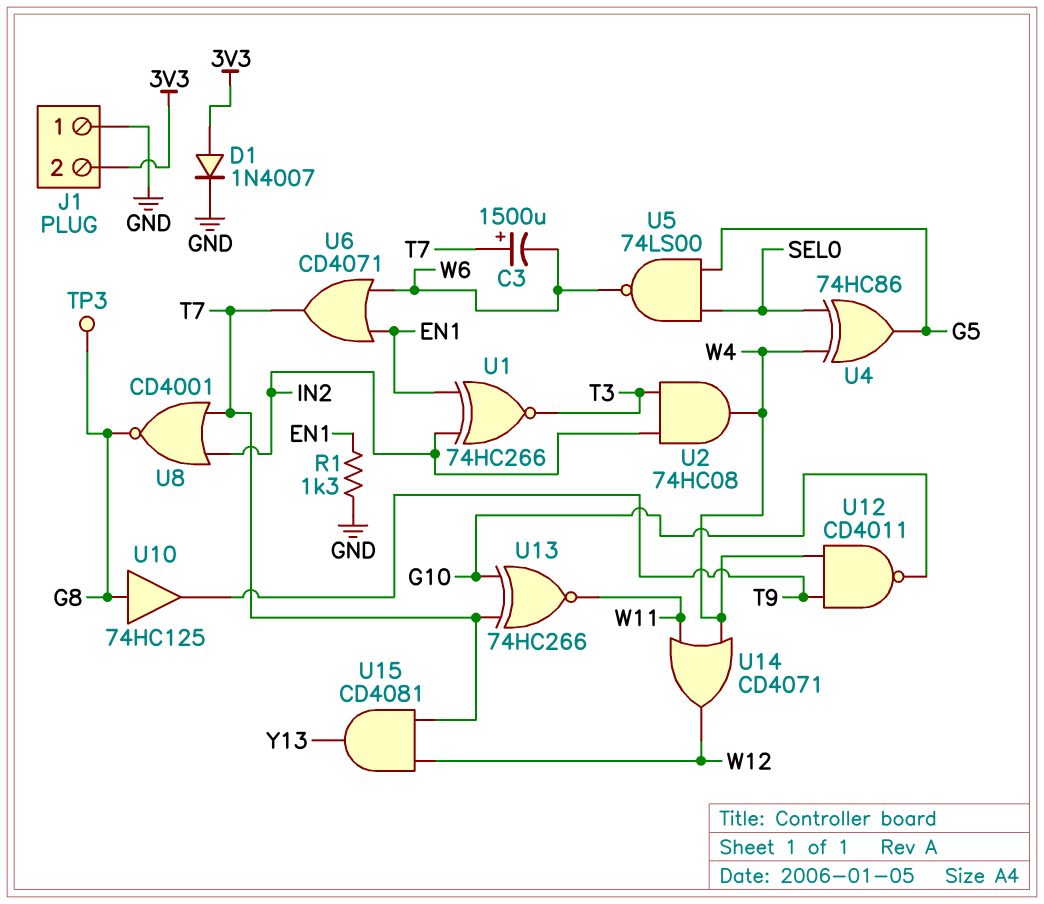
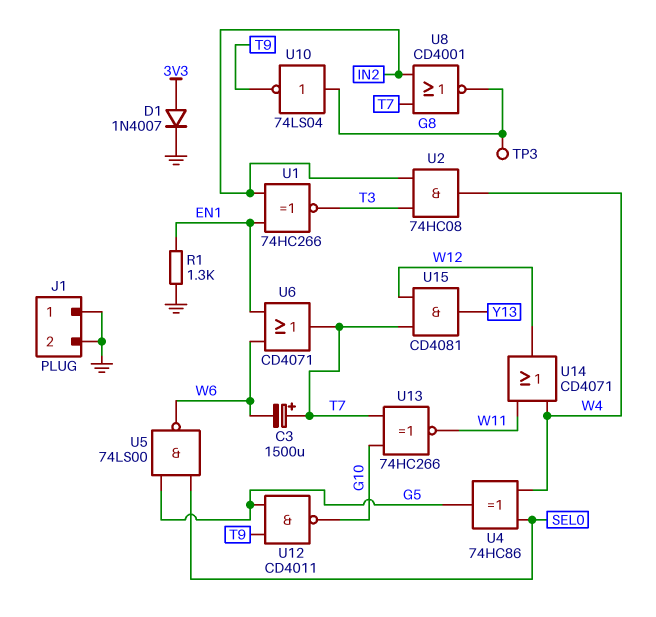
J1 pin 2: 3V3 -> GND
U10: buffer 74HC125 (in G8, out T9) -> NOT 74LS04 (in G8, out T9)
U12: NAND CD4011 (in T9, in W4, out G10) -> NAND CD4011 (in G5, in T9, out G10)

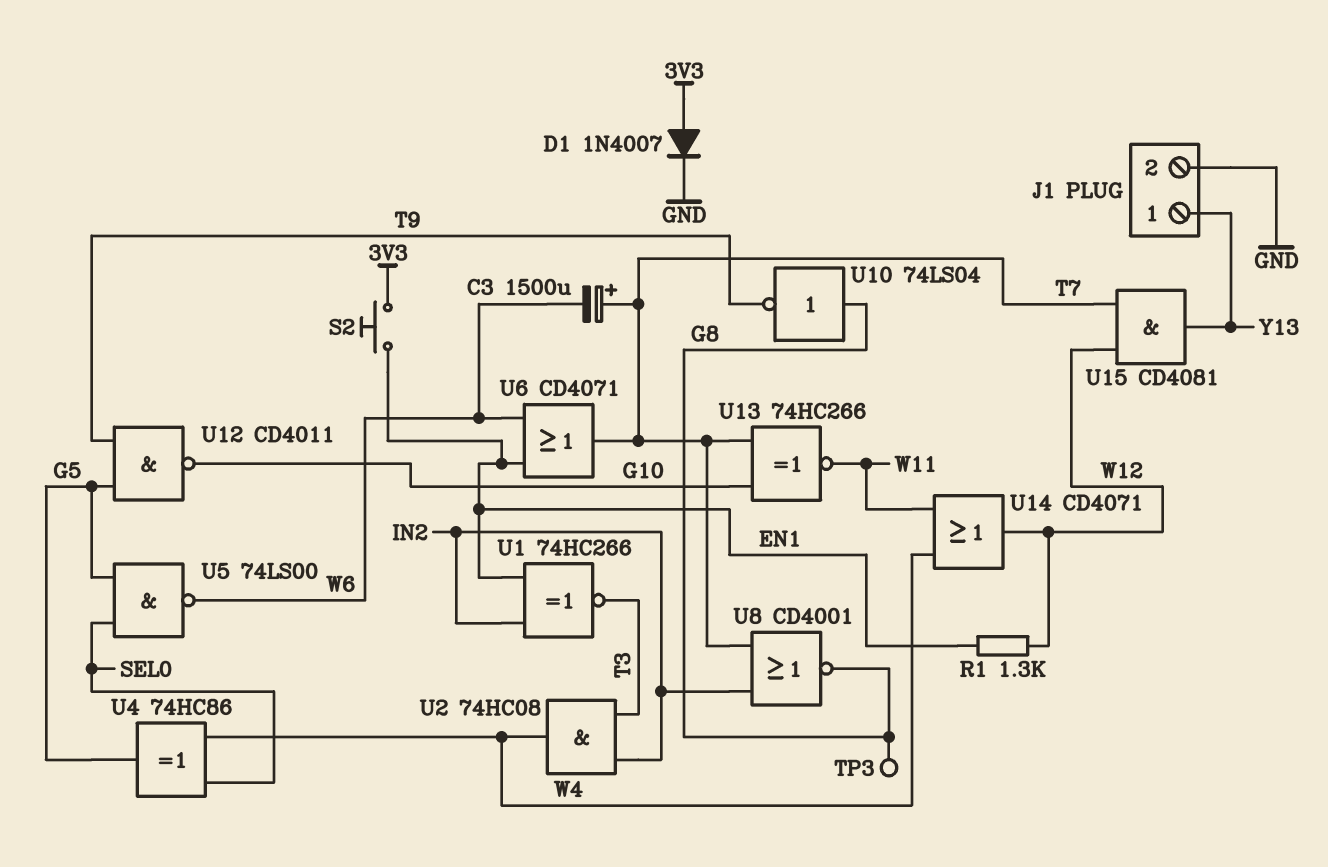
J1 pin 1: GND -> Y13
R1: 1.3k (EN1, GND) -> 1.3k (EN1, W12)
S2: none -> button (3V3, EN1)

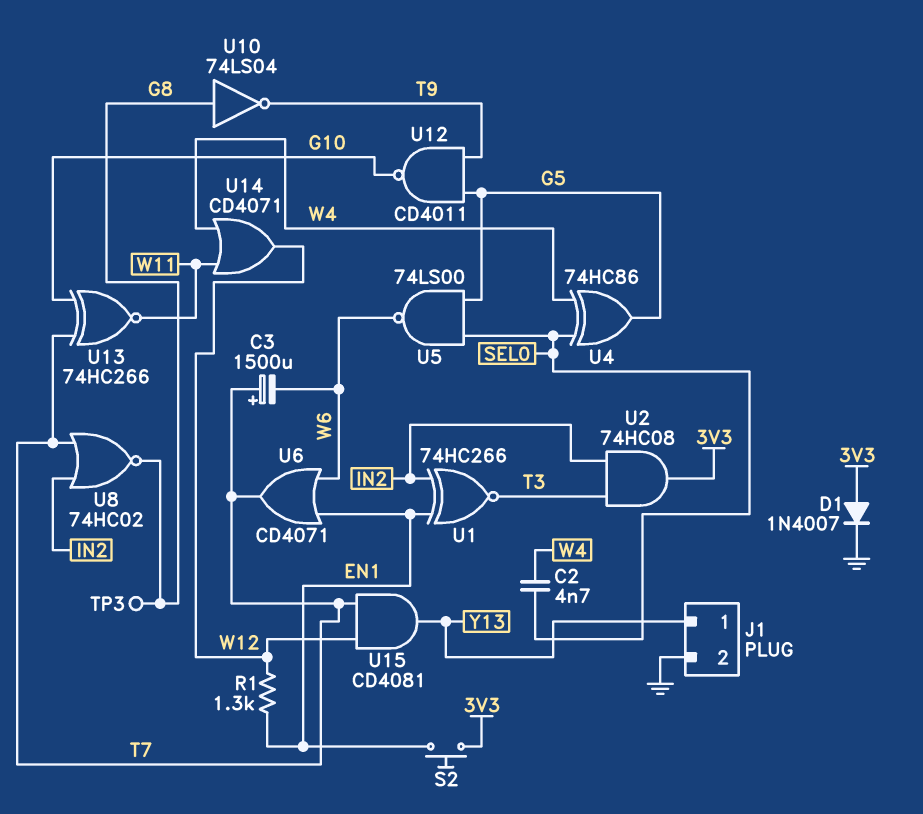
C2: none -> 4.7nF (SEL0, W4)
U2: AND 74HC08 (in IN2, in T3, out W4) -> AND 74HC08 (in IN2, in T3, out 3V3)
U8: NOR CD4001 (in IN2, in T7, out G8) -> NOR 74HC02 (in IN2, in T7, out G8)

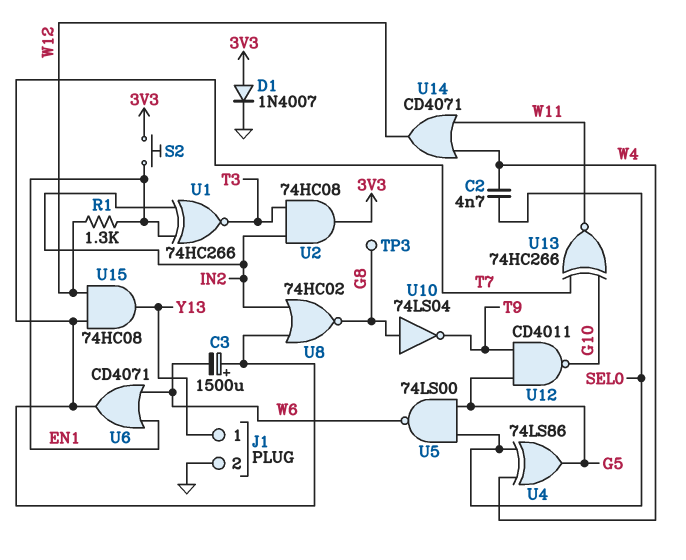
U4: XOR 74HC86 (in SEL0, in W4, out G5) -> XOR 74LS86 (in SEL0, in W4, out G5)
U15: AND CD4081 (in T7, in W12, out Y13) -> AND 74HC08 (in T7, in W12, out Y13)

